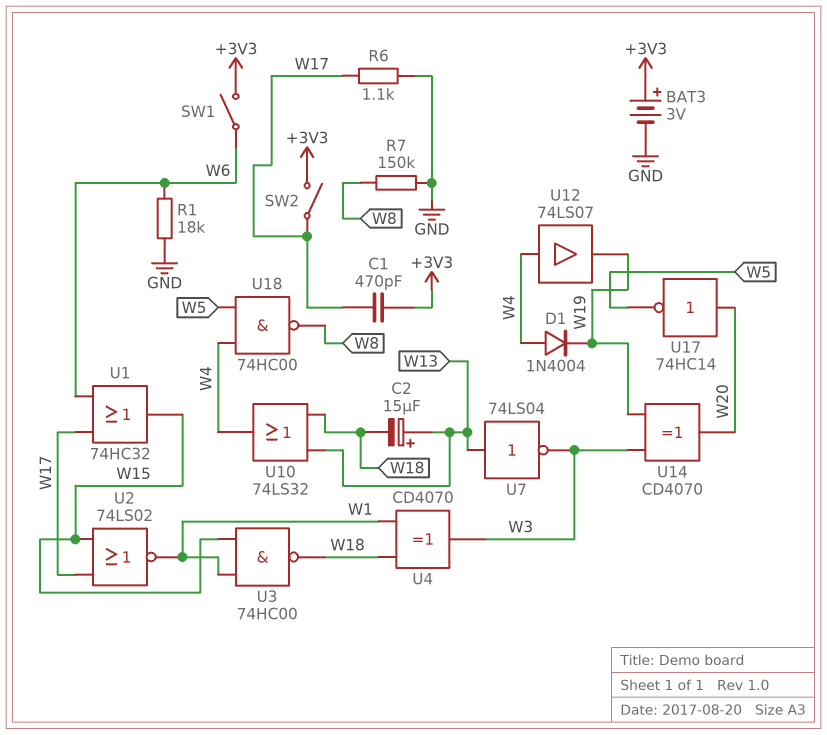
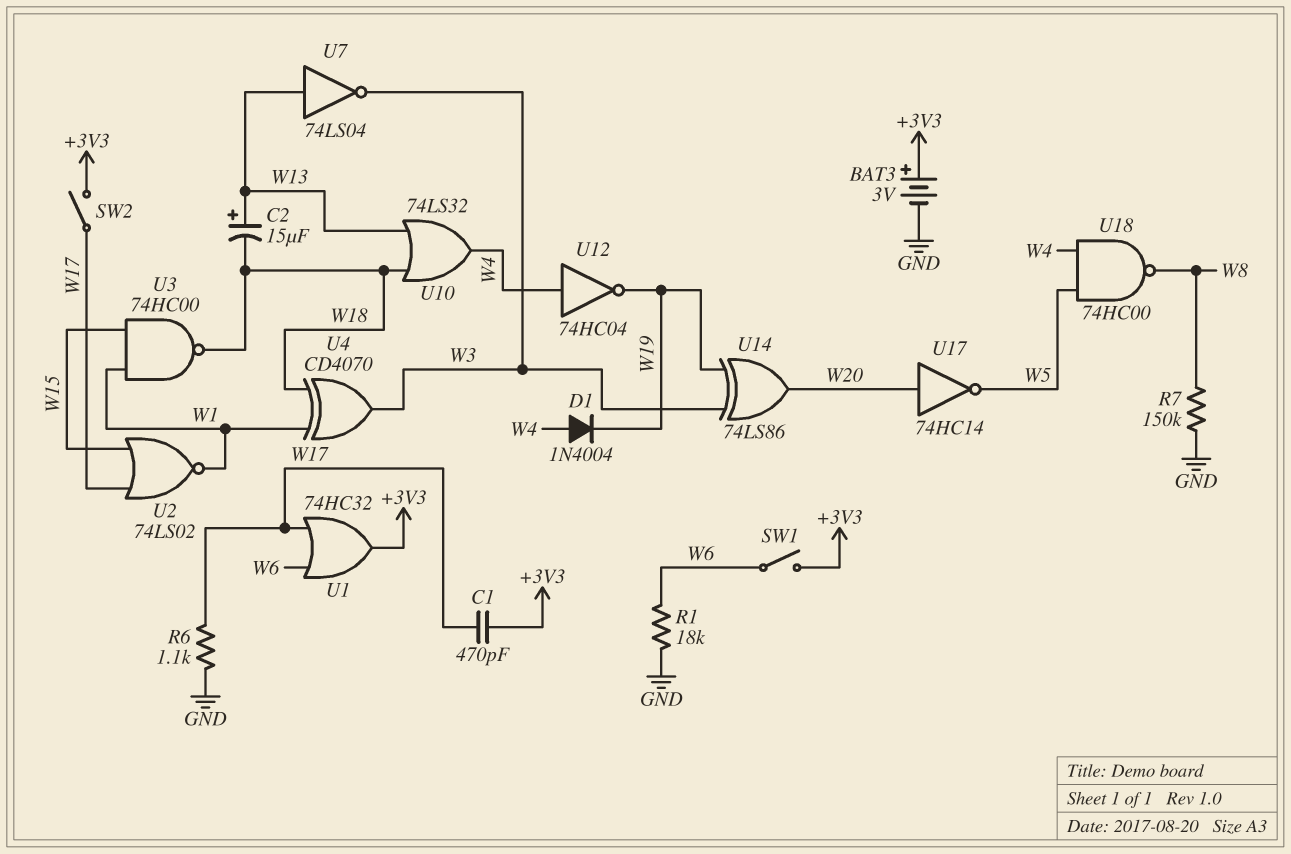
U1: OR 74HC32 (in W6, in W17, out W15) -> OR 74HC32 (in W6, in W17, out +3V3)
U12: buffer 74LS07 (in W4, out W19) -> NOT 74HC04 (in W4, out W19)
U14: XOR CD4070 (in W3, in W19, out W20) -> XOR 74LS86 (in W3, in W19, out W20)

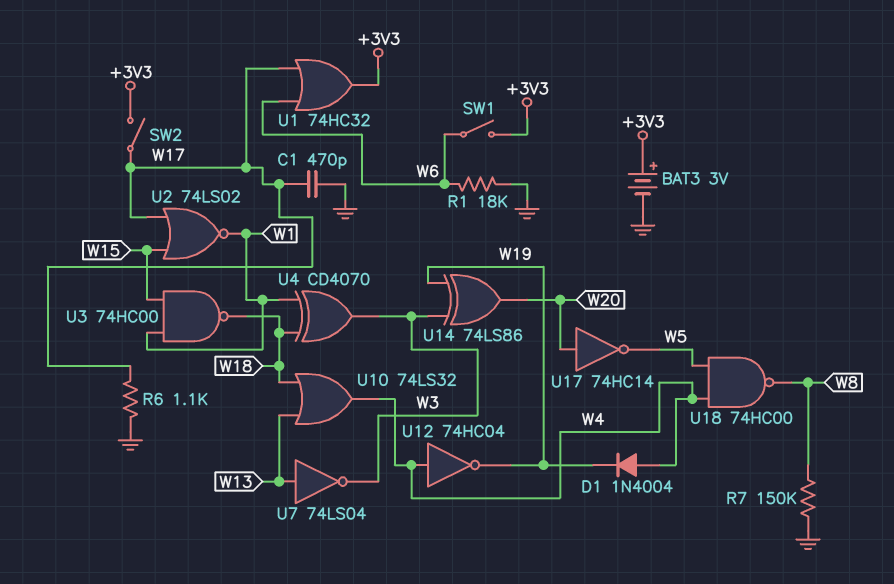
C1: 470pF (+3V3, W17) -> 470pF (GND, W17)
C2: 15uF (plus W13, minus W18) -> none

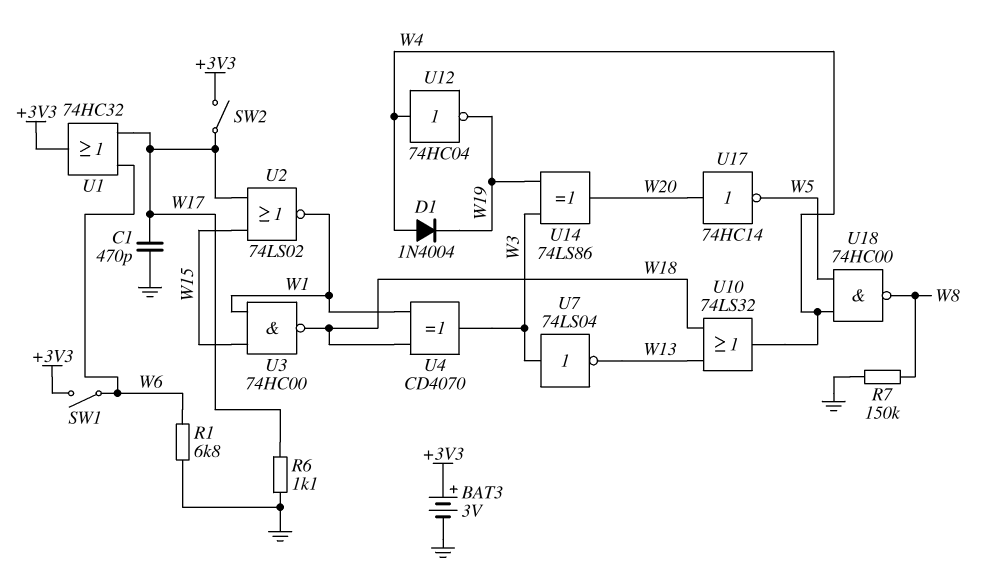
R1: 18k (GND, W6) -> 6.8k (GND, W6)
U7: NOT 74LS04 (in W13, out W3) -> NOT 74LS04 (in W3, out W13)

